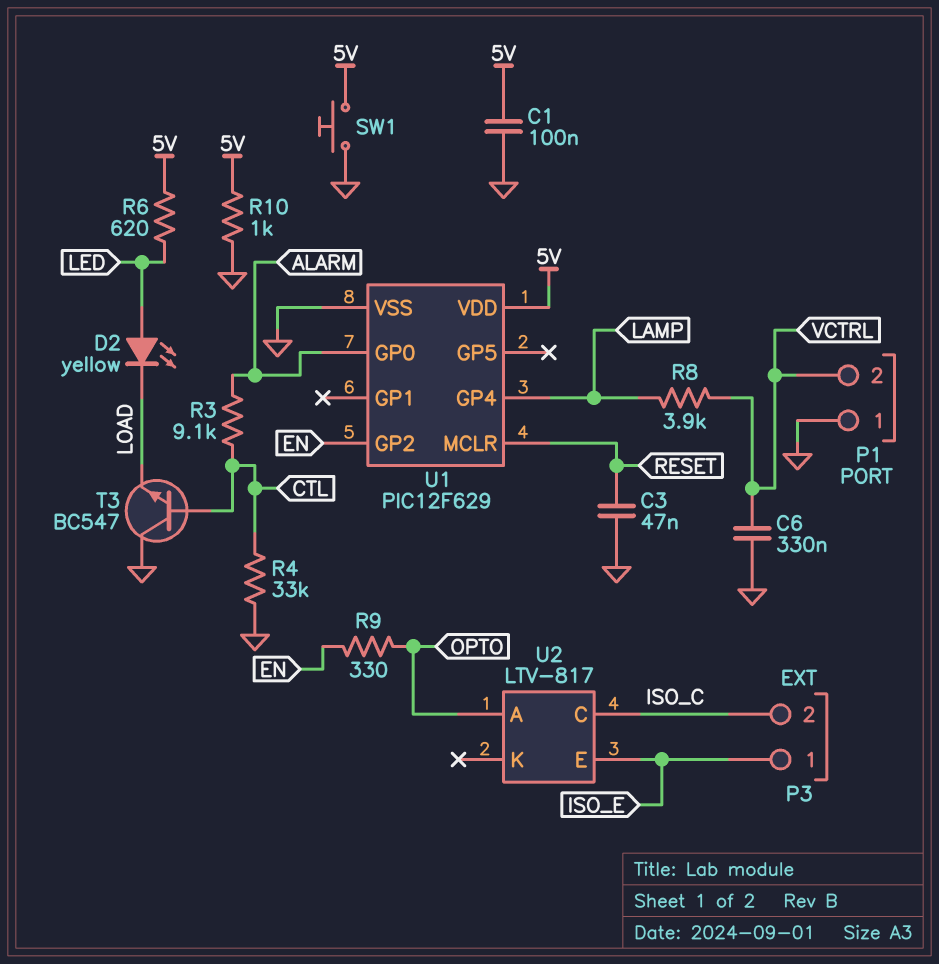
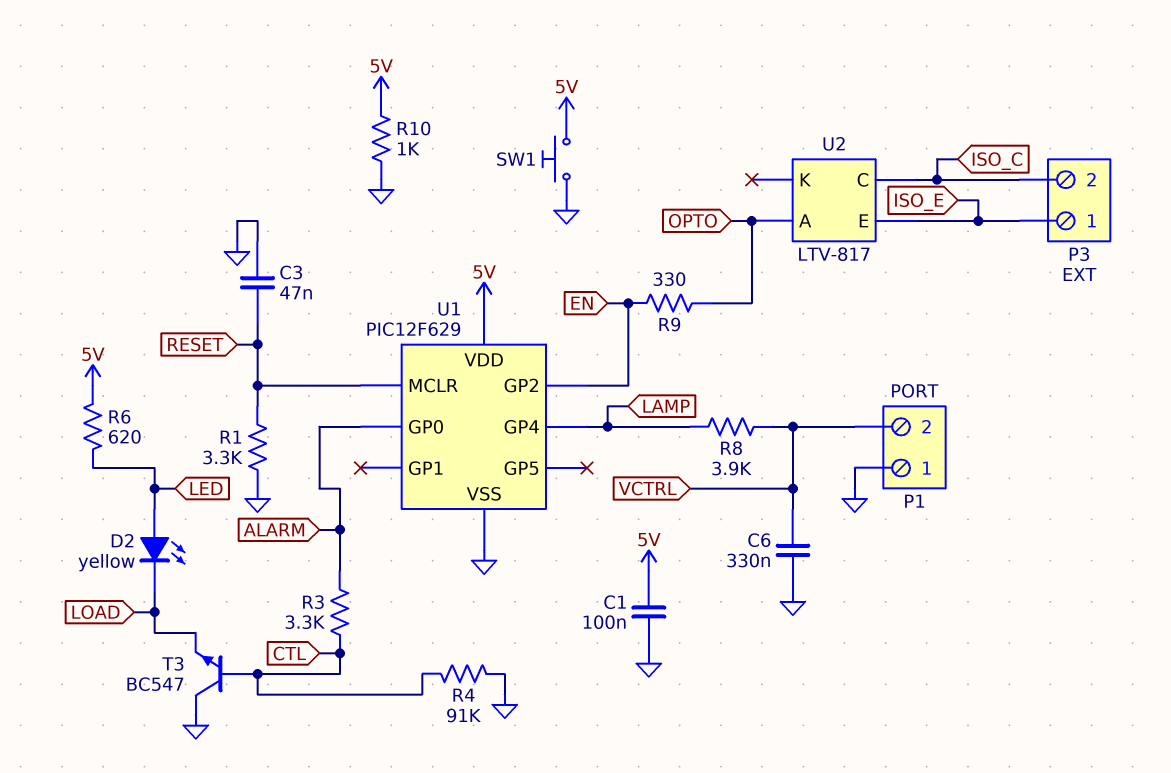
R1: none -> 3.3k (GND, RESET)
R3: 9.1k (ALARM, CTL) -> 3.3k (ALARM, CTL)
R4: 33k (CTL, GND) -> 91k (CTL, GND)

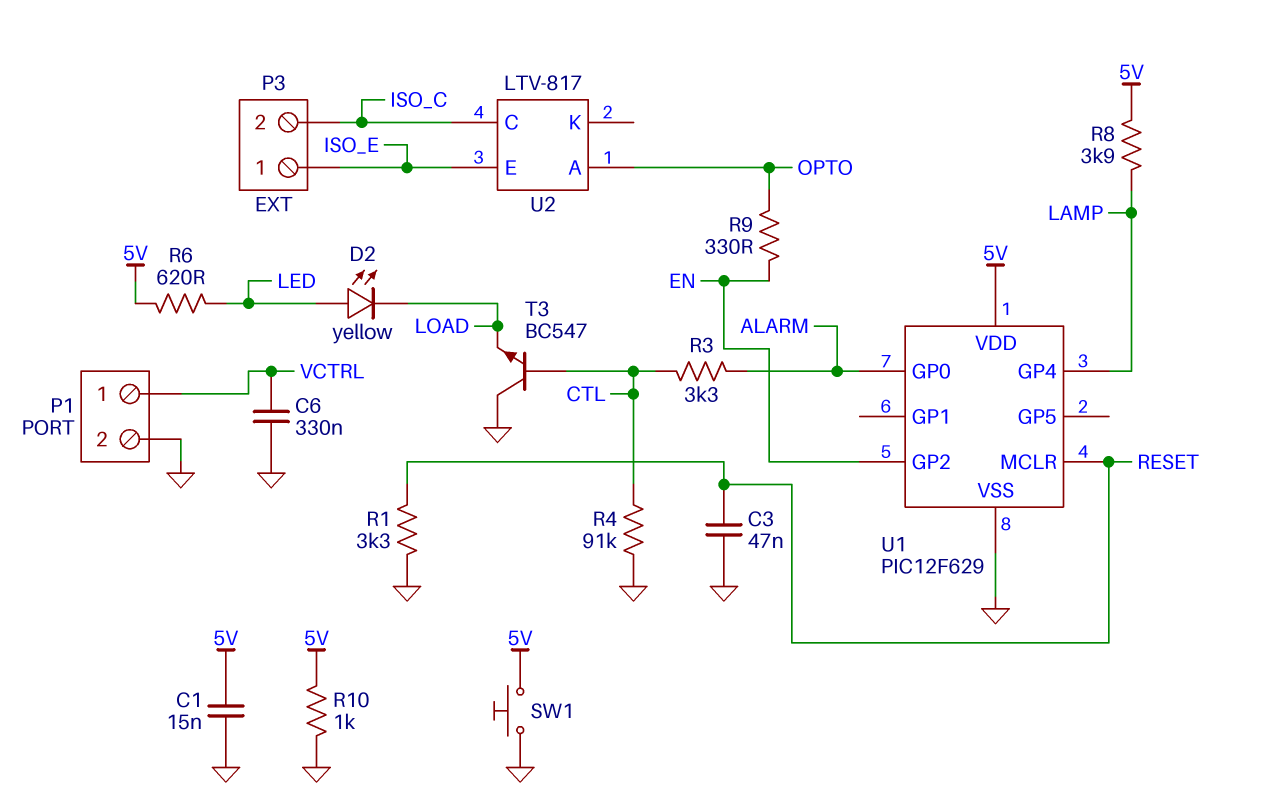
C1: 100nF (5V, GND) -> 15nF (5V, GND)
P1 pin 1: GND -> VCTRL
P1 pin 2: VCTRL -> GND
R8: 3.9k (LAMP, VCTRL) -> 3.9k (5V, LAMP)

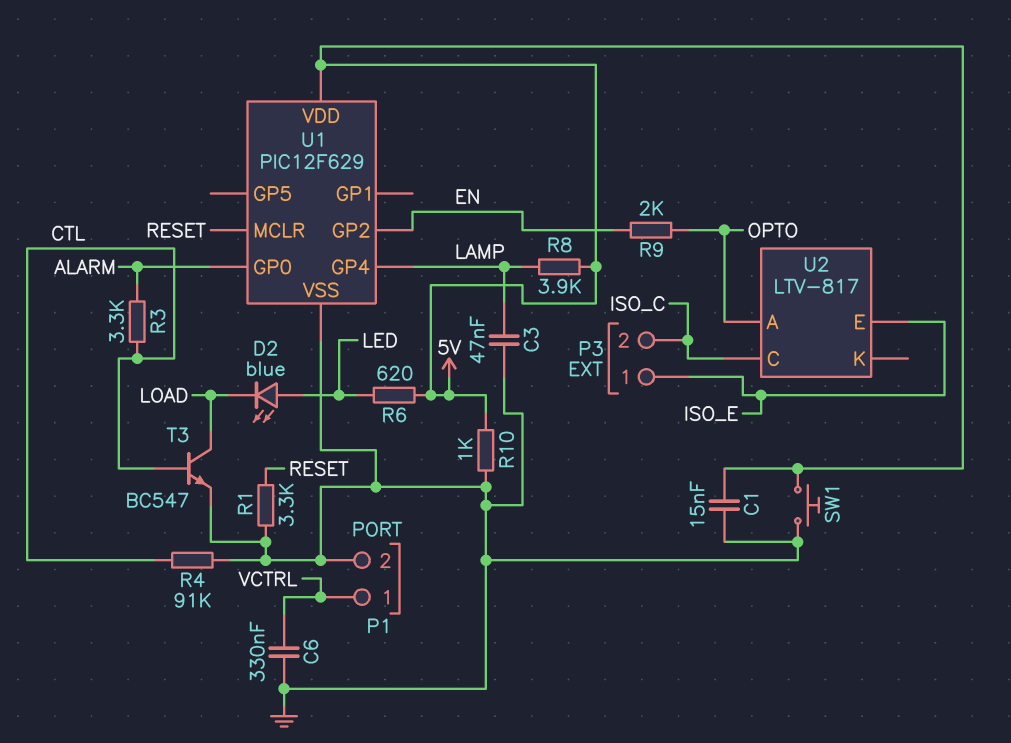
C3: 47nF (GND, RESET) -> 47nF (GND, LAMP)
D2: LED yellow (A LED, K LOAD) -> LED blue (A LED, K LOAD)
R9: 330 (EN, OPTO) -> 2k (EN, OPTO)
T3: NPN BC547 (B CTL, C GND, E LOAD) -> NPN BC547 (B CTL, C LOAD, E GND)

